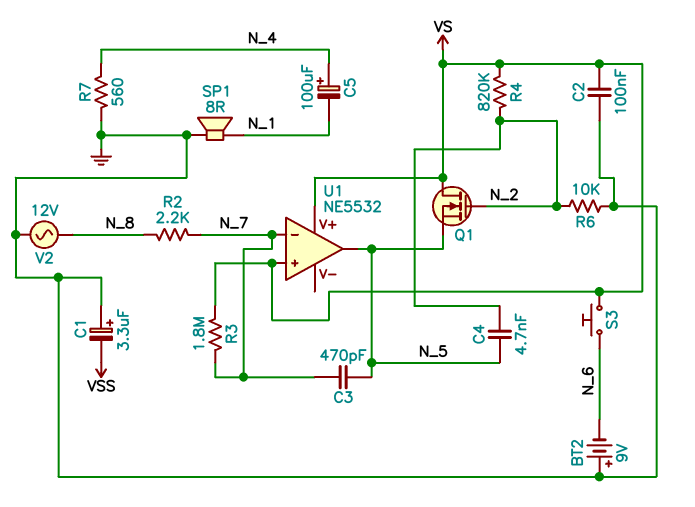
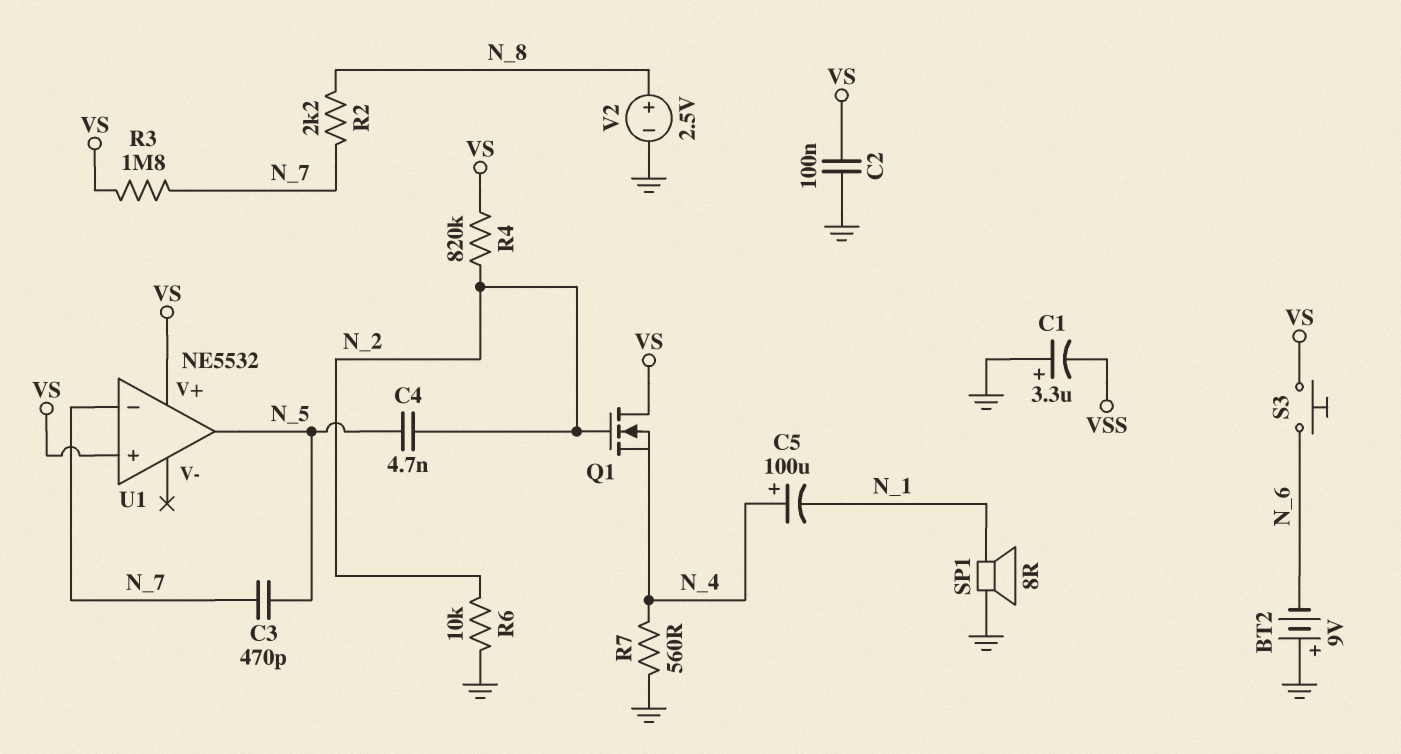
Q1: NMOS (G N_2, D VS, S N_5) -> NMOS (G N_2, D VS, S N_4)
V2: AC 12V (GND, N_8) -> 2.5V (plus N_8, minus GND)

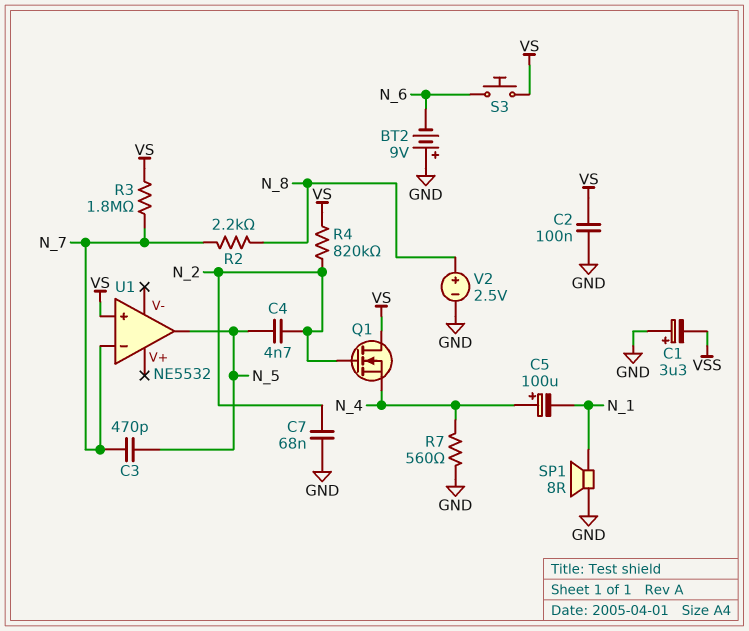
C7: none -> 68nF (GND, N_2)
R6: 10k (GND, N_2) -> none
U1 pin V+: VS -> none

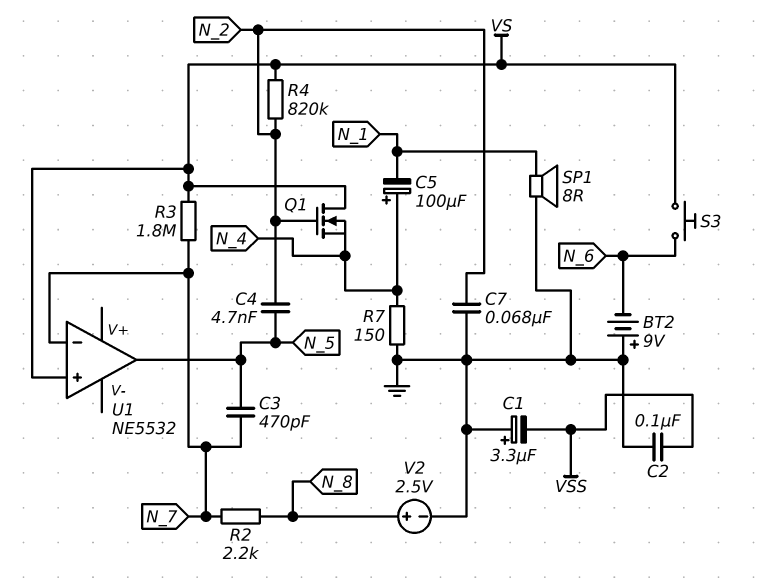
C2: 100nF (GND, VS) -> 100nF (GND, VSS)
R7: 560 (GND, N_4) -> 150 (GND, N_4)

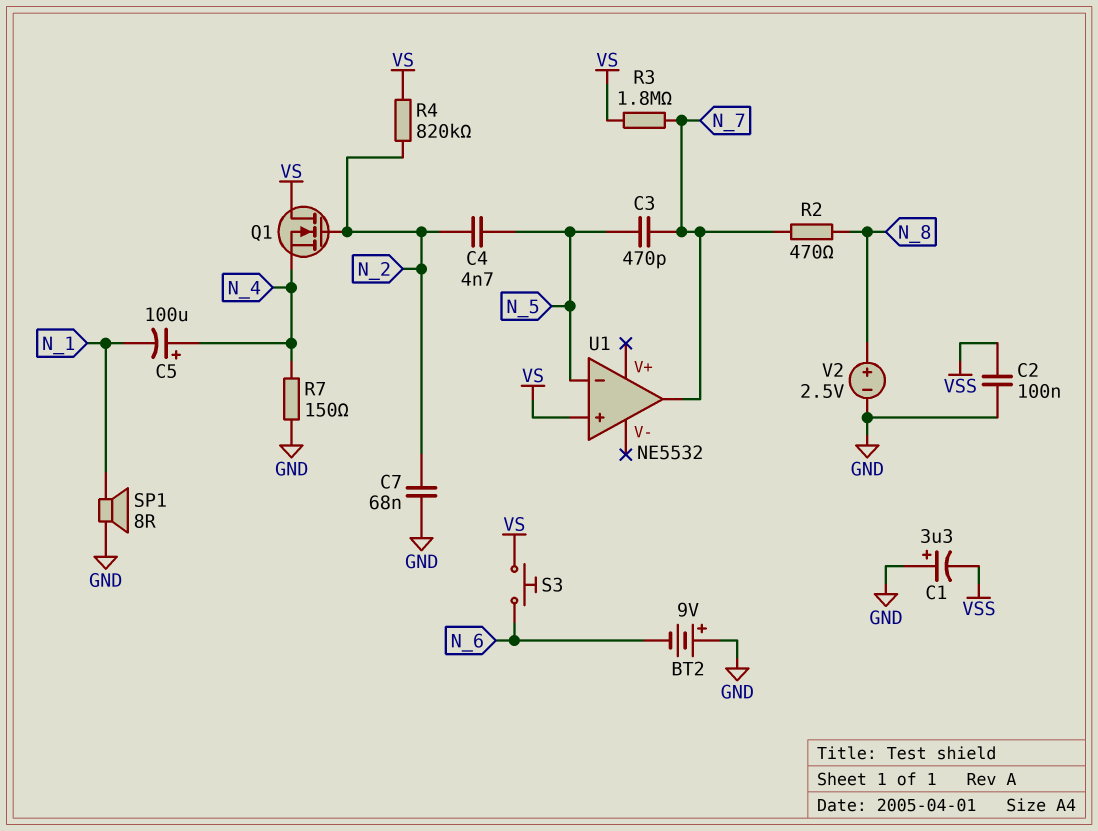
R2: 2.2k (N_7, N_8) -> 470 (N_7, N_8)
U1 pin in-: N_7 -> N_5
U1 pin out: N_5 -> N_7

